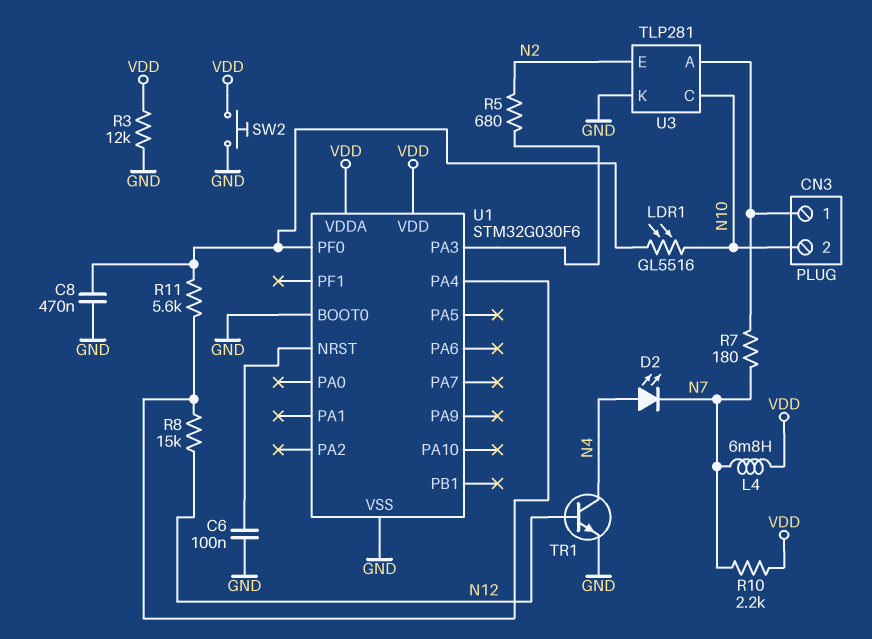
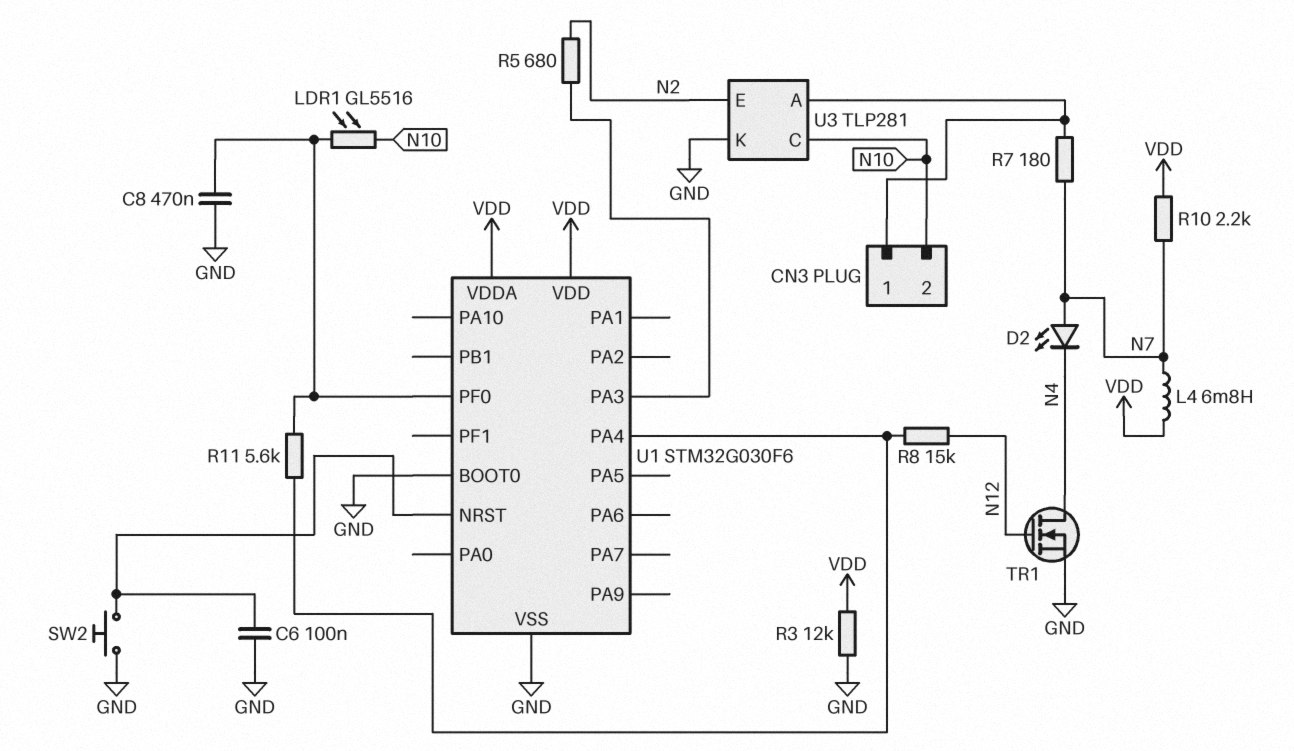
D2: LED (A N4, K N7) -> LED (A N7, K N4)
SW2: button (GND, VDD) -> button (GND, U1/NRST)
TR1: NPN (B N12, C N4, E GND) -> NMOS (G N12, D N4, S GND)

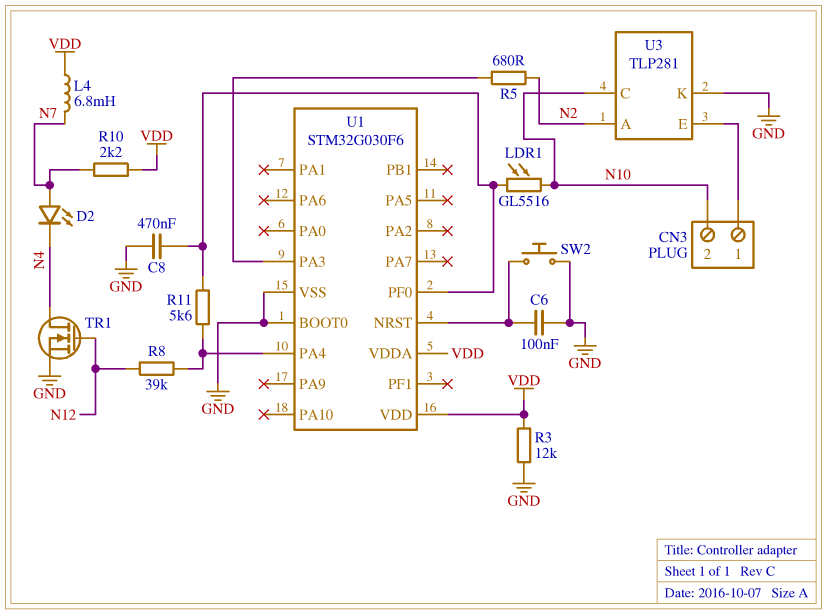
R7: 180 (CN3/1, N7) -> none
R8: 15k (N12, U1/PA4) -> 39k (N12, U1/PA4)
U3 pin A: CN3/1 -> N2
U3 pin E: N2 -> CN3/1

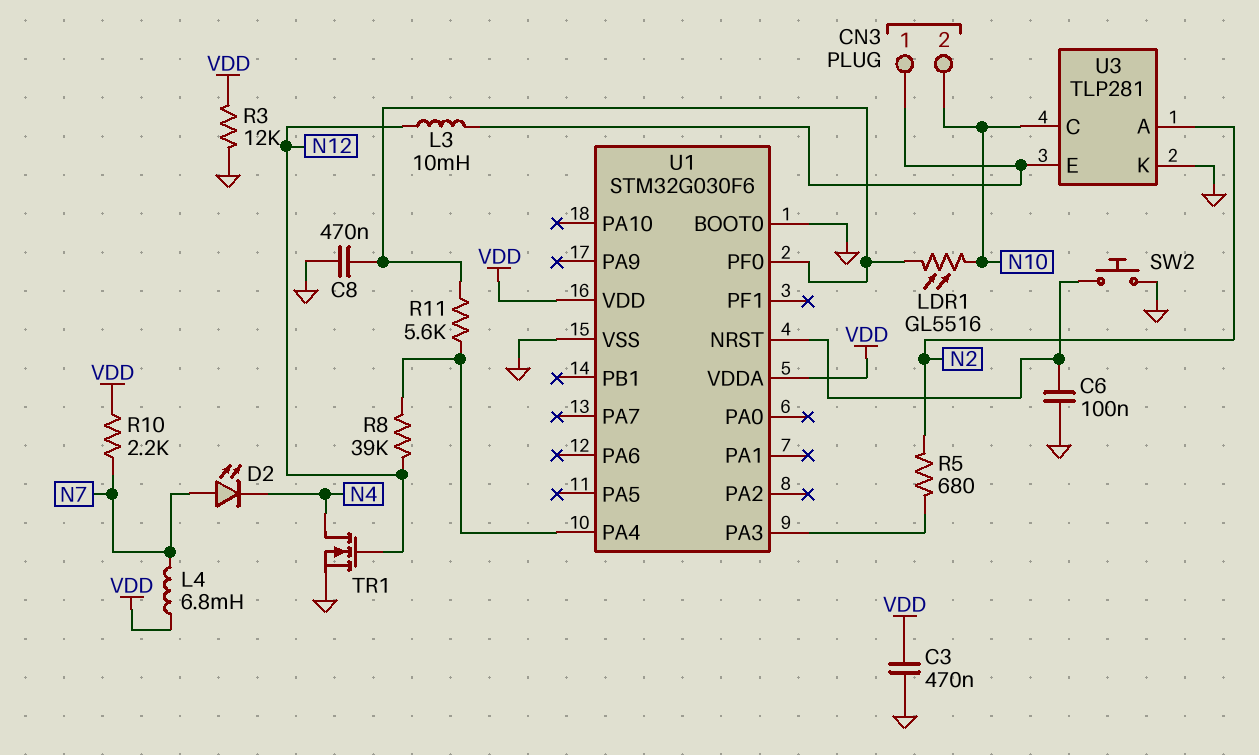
C3: none -> 470nF (GND, VDD)
L3: none -> 10mH (CN3/1, N12)

